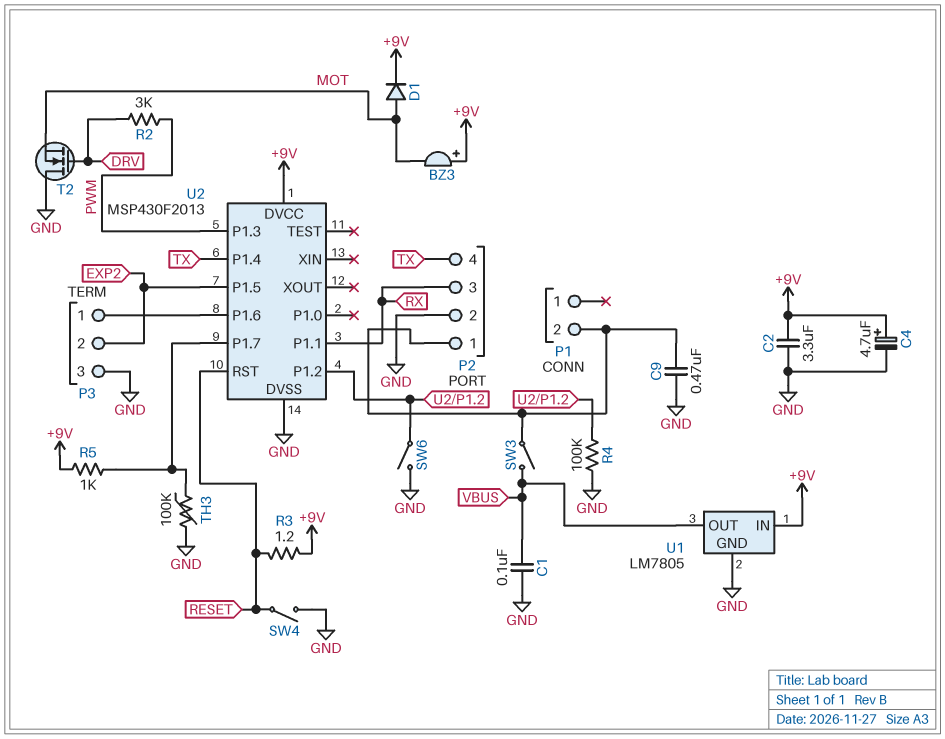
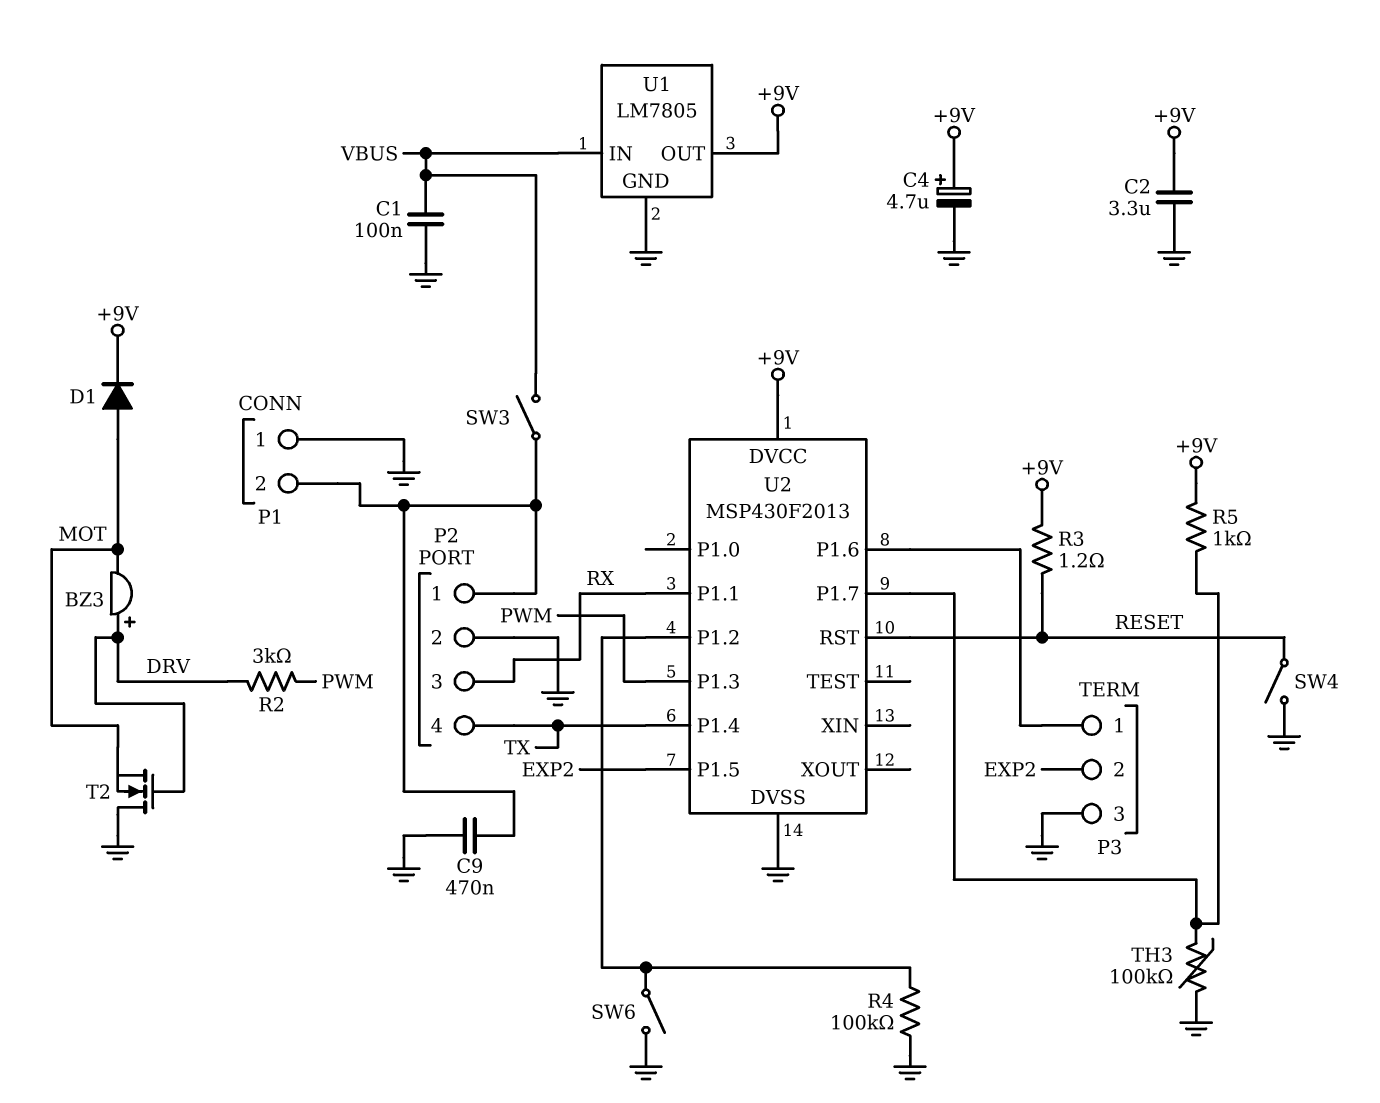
BZ3: buzzer (plus +9V, minus MOT) -> buzzer (plus DRV, minus MOT)
P1 pin 1: none -> GND
U1 pin IN: +9V -> VBUS
U1 pin OUT: VBUS -> +9V

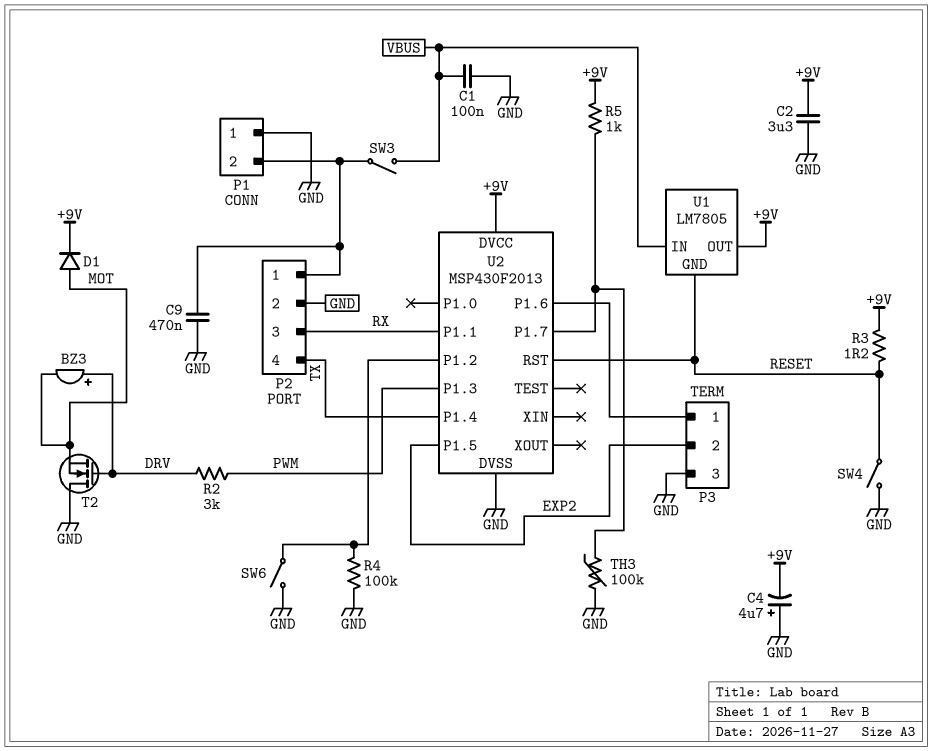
C4: 4.7uF (plus +9V, minus GND) -> 4.7uF (plus GND, minus +9V)
U1 pin GND: GND -> RESET

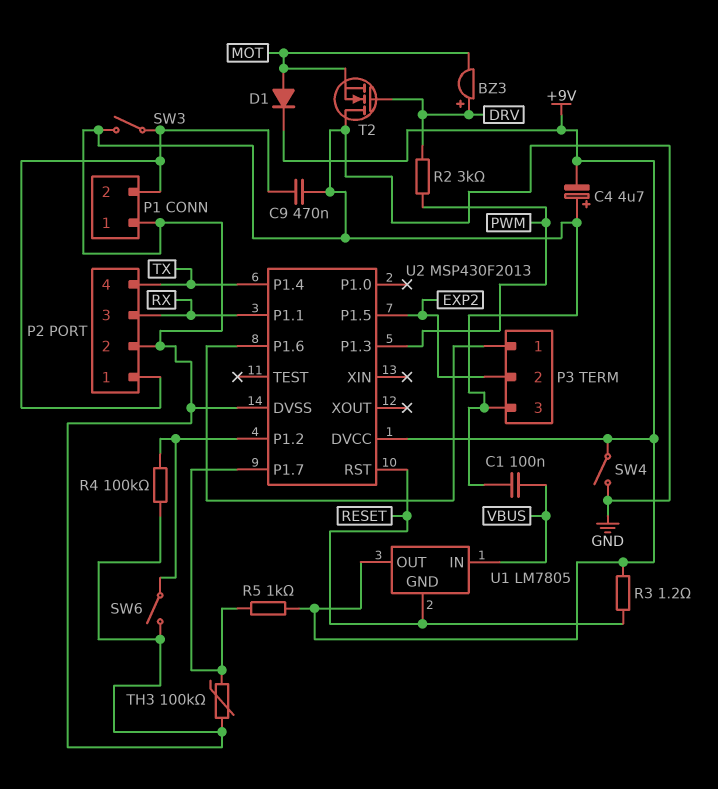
C2: 3.3uF (+9V, GND) -> none
SW3: switch (P1/2, VBUS) -> switch (GND, P1/2)
SW4: switch (GND, RESET) -> switch (+9V, GND)

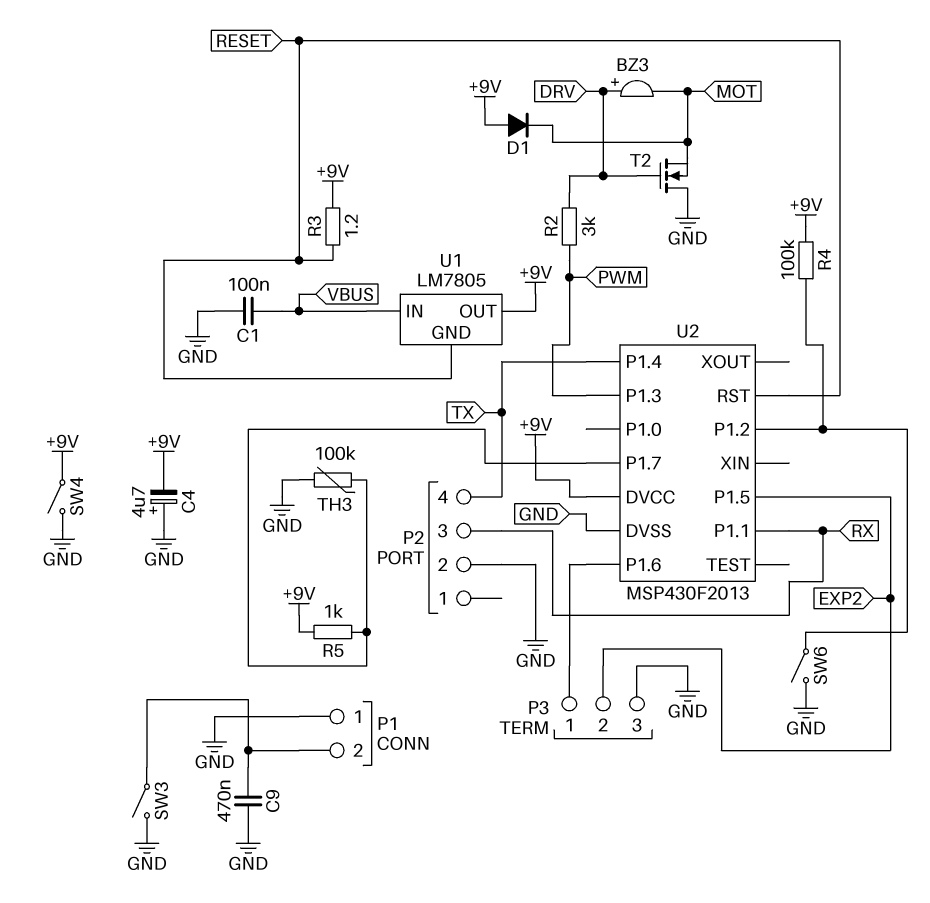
D1: diode (A MOT, K +9V) -> diode (A +9V, K MOT)
P2 pin 1: P1/2 -> none
R4: 100k (GND, U2/P1.2) -> 100k (+9V, U2/P1.2)

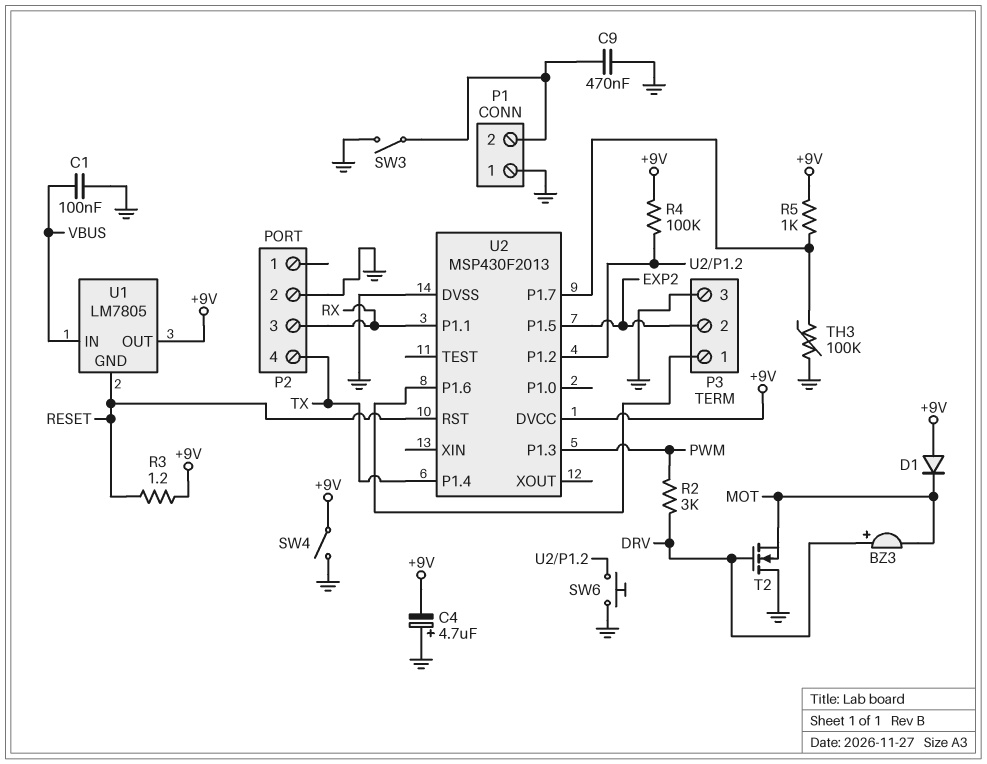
SW6: switch (GND, U2/P1.2) -> button (GND, U2/P1.2)

